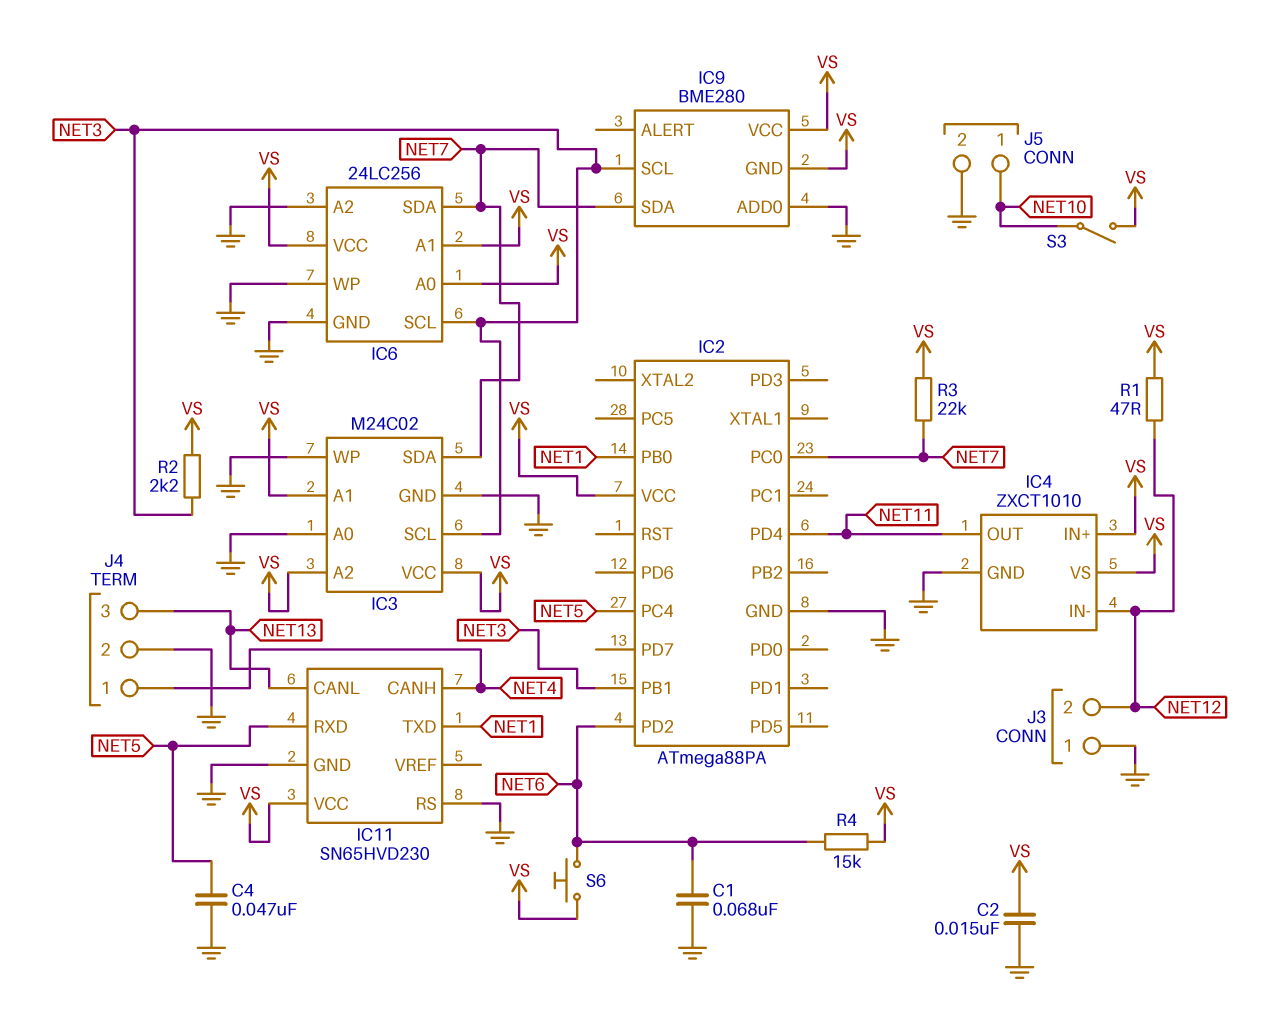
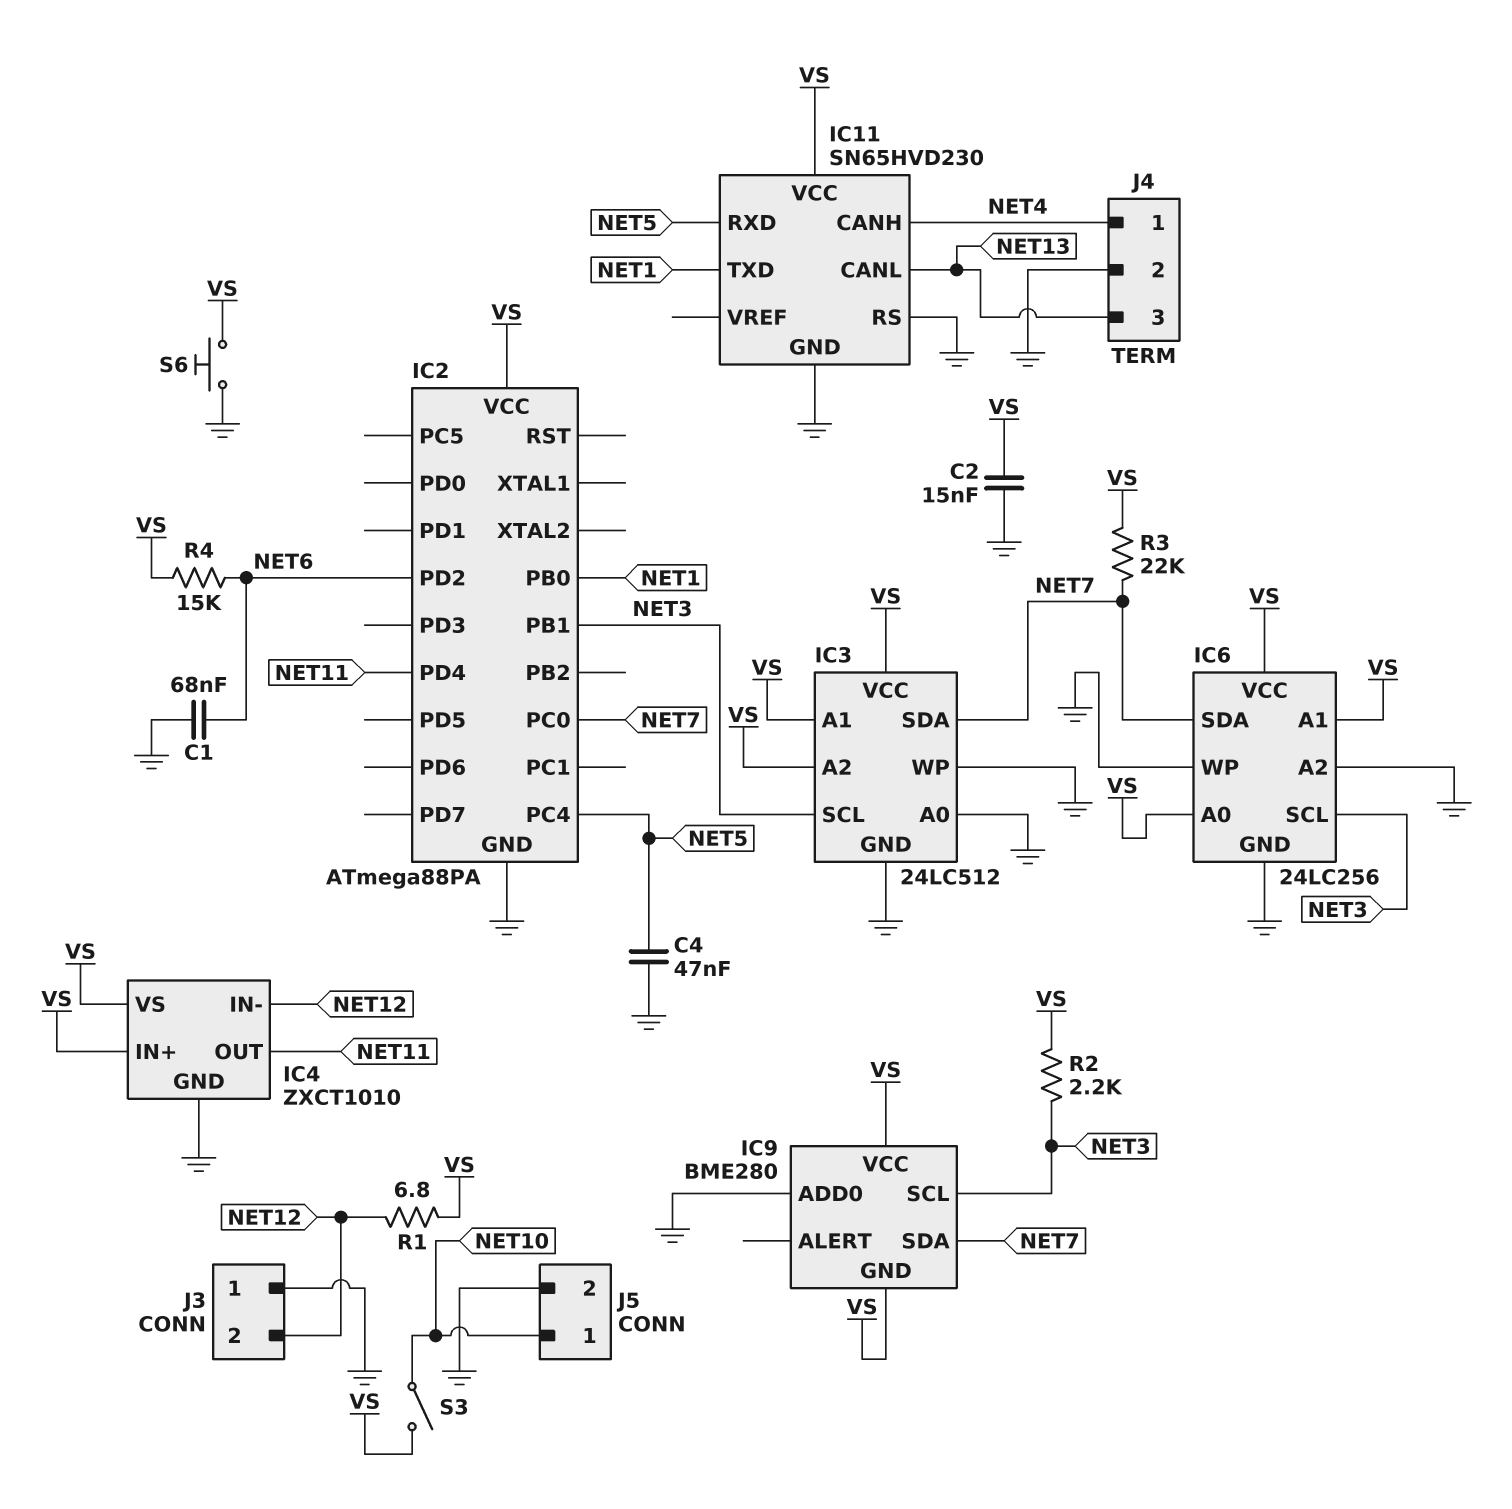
IC3: M24C02 -> 24LC512
R1: 47 (NET12, VS) -> 6.8 (NET12, VS)
S6: button (NET6, VS) -> button (GND, VS)

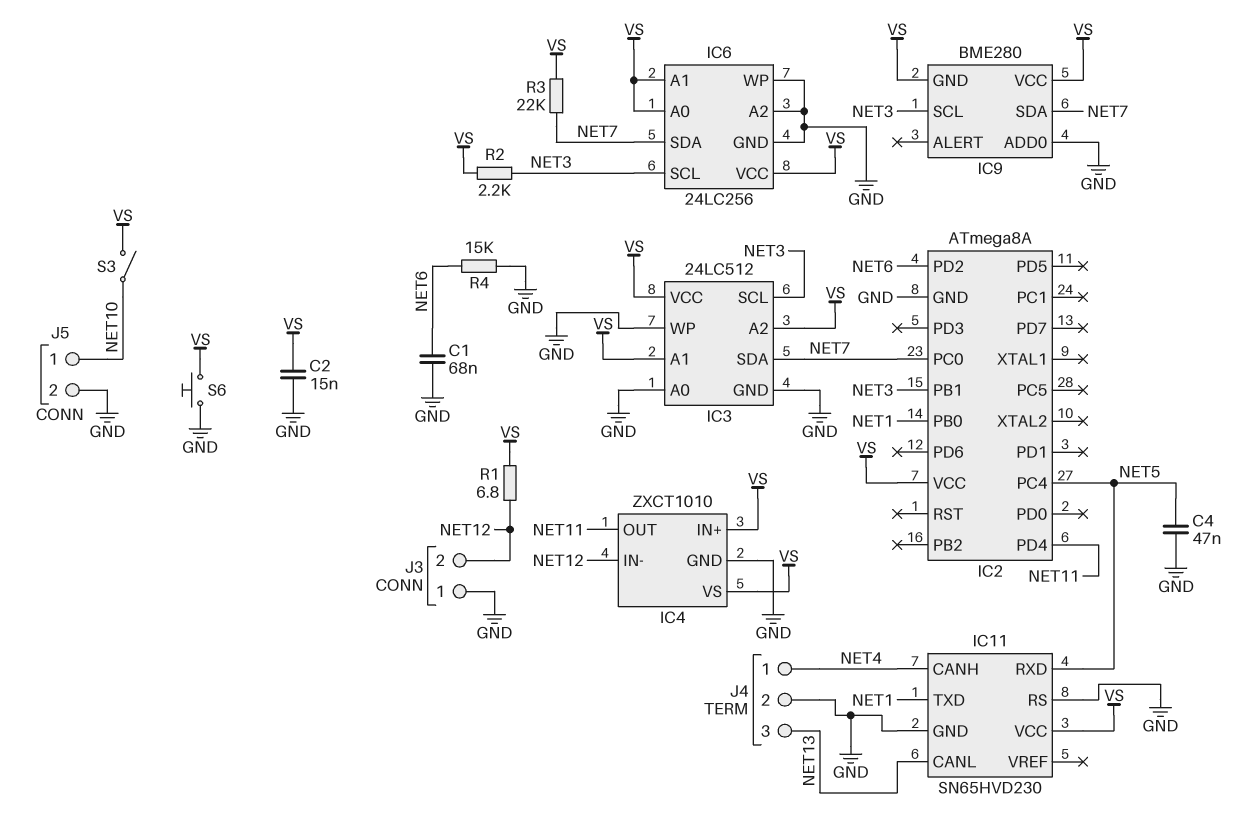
IC2: ATmega88PA -> ATmega8A
R4: 15k (NET6, VS) -> 15k (GND, NET6)

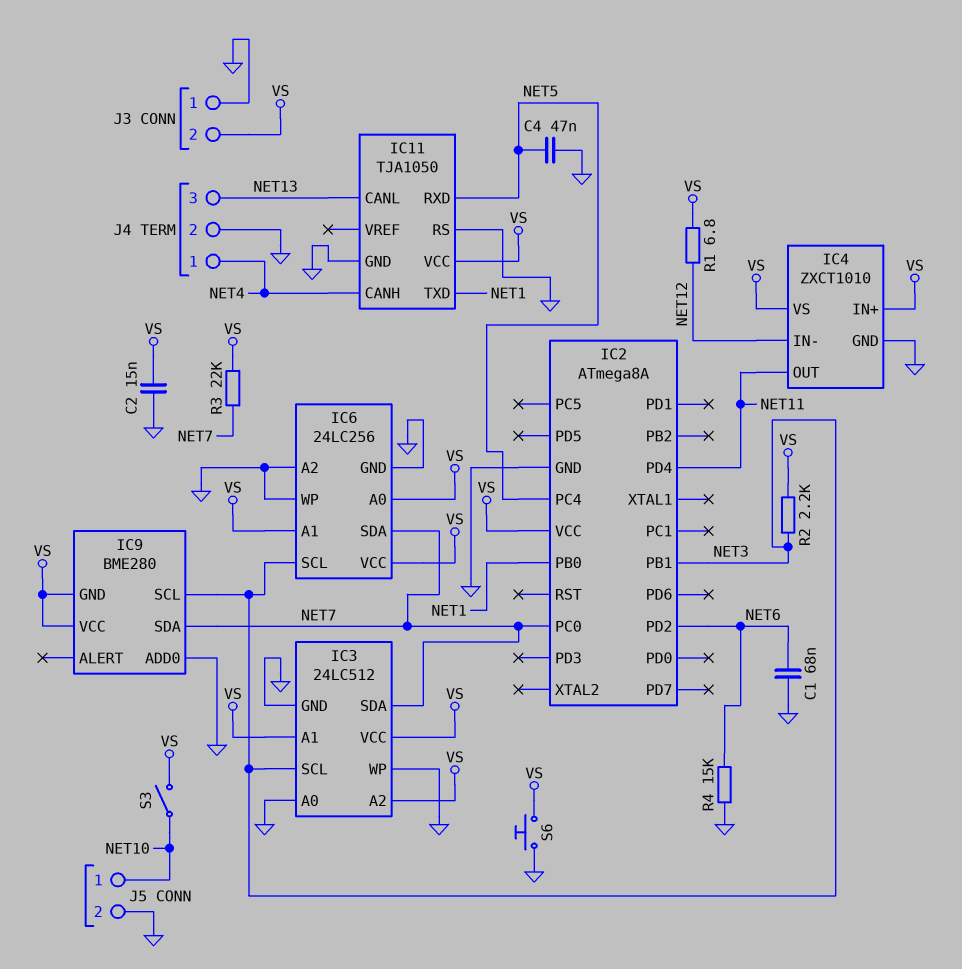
IC11: SN65HVD230 -> TJA1050
J3 pin 2: NET12 -> VS

